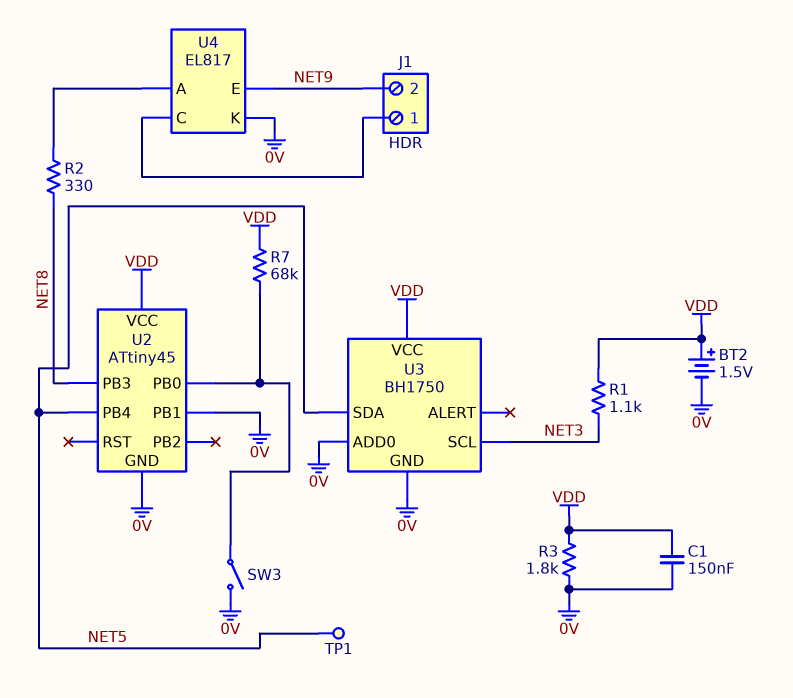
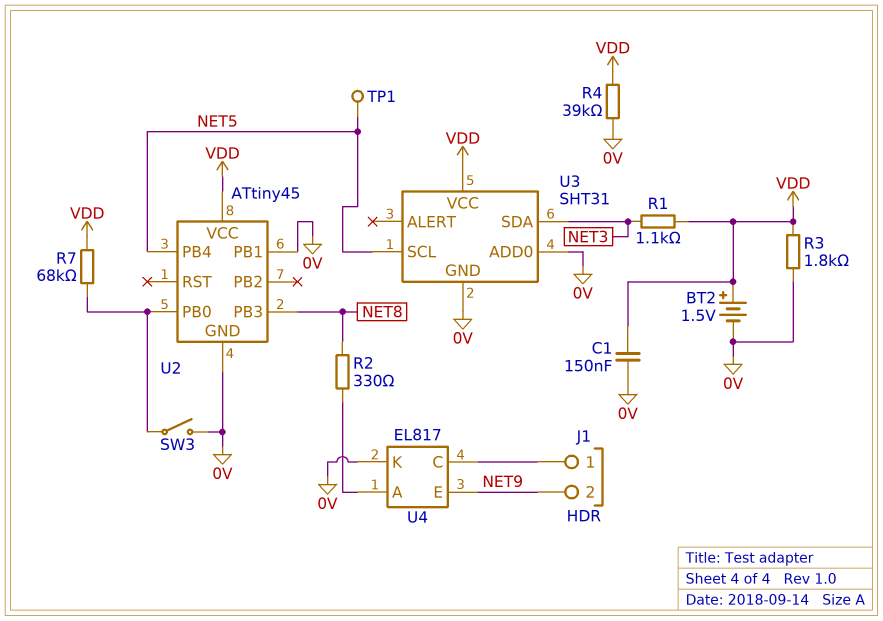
R4: none -> 39k (0V, VDD)
U3: BH1750 -> SHT31
U3 pin SCL: NET3 -> NET5
U3 pin SDA: NET5 -> NET3

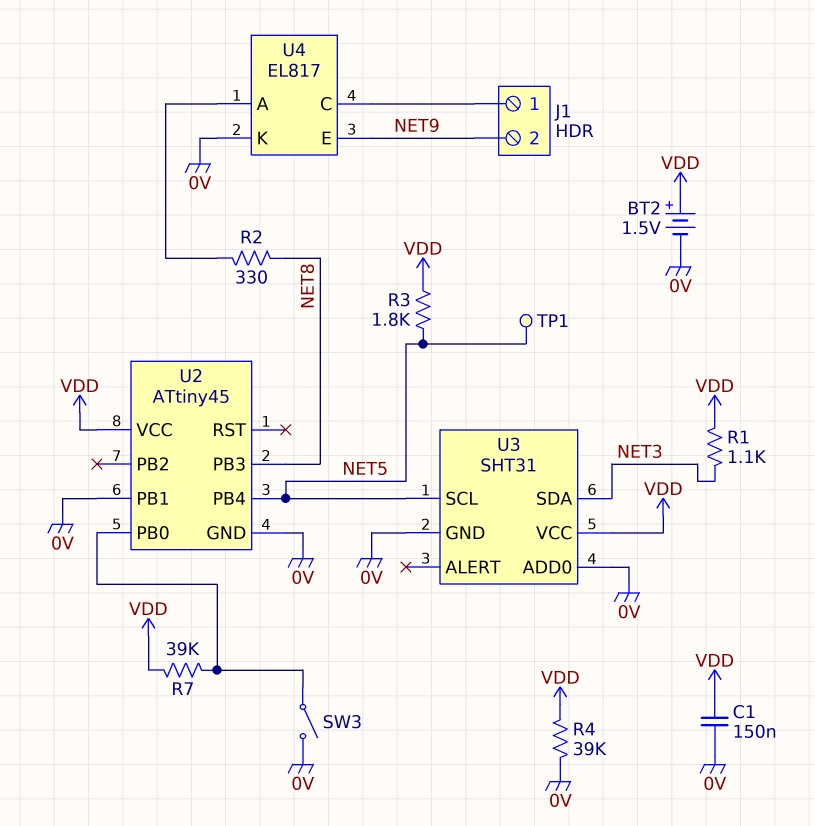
R3: 1.8k (0V, VDD) -> 1.8k (NET5, VDD)
R7: 68k (U2/PB0, VDD) -> 39k (U2/PB0, VDD)

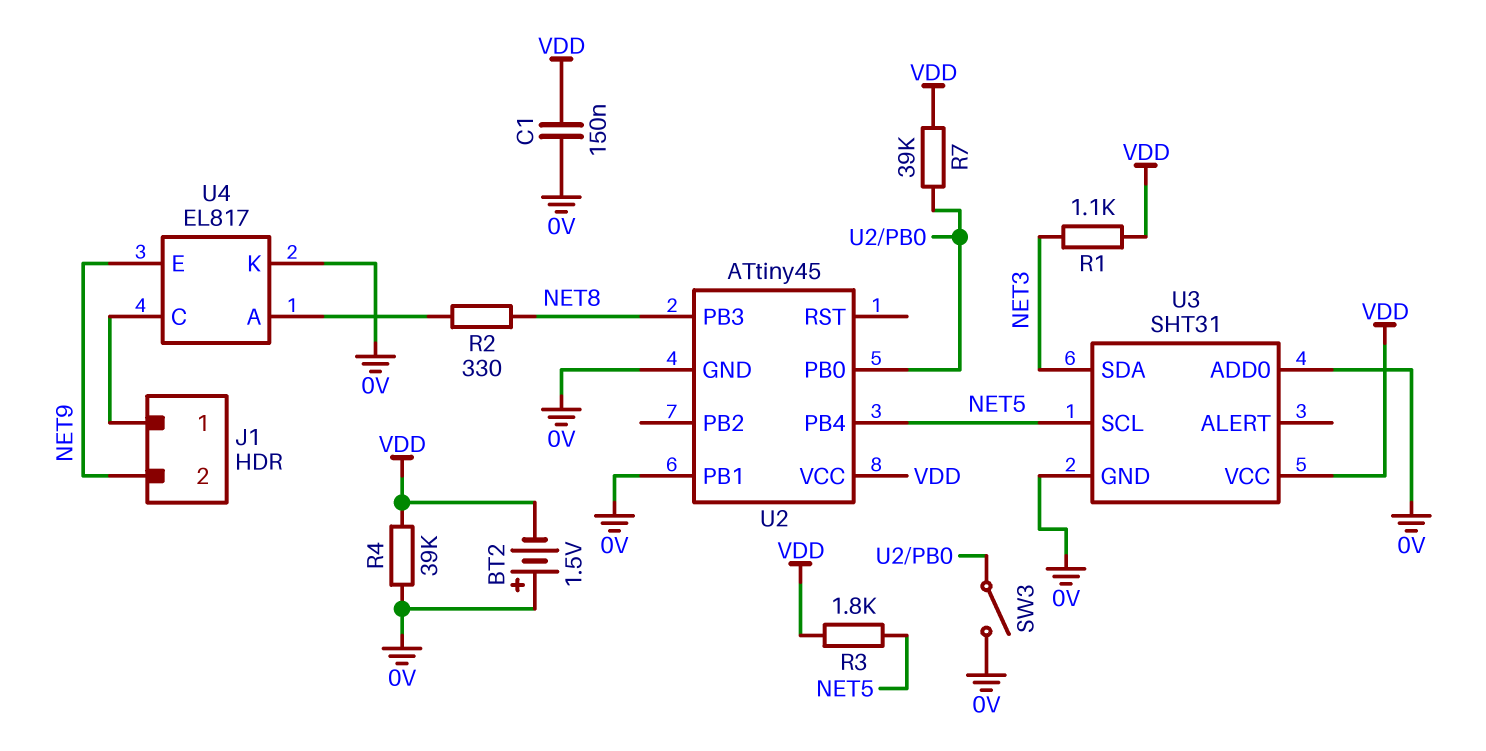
BT2: 1.5V (plus VDD, minus 0V) -> 1.5V (plus 0V, minus VDD)
TP1: test point (NET5) -> none

